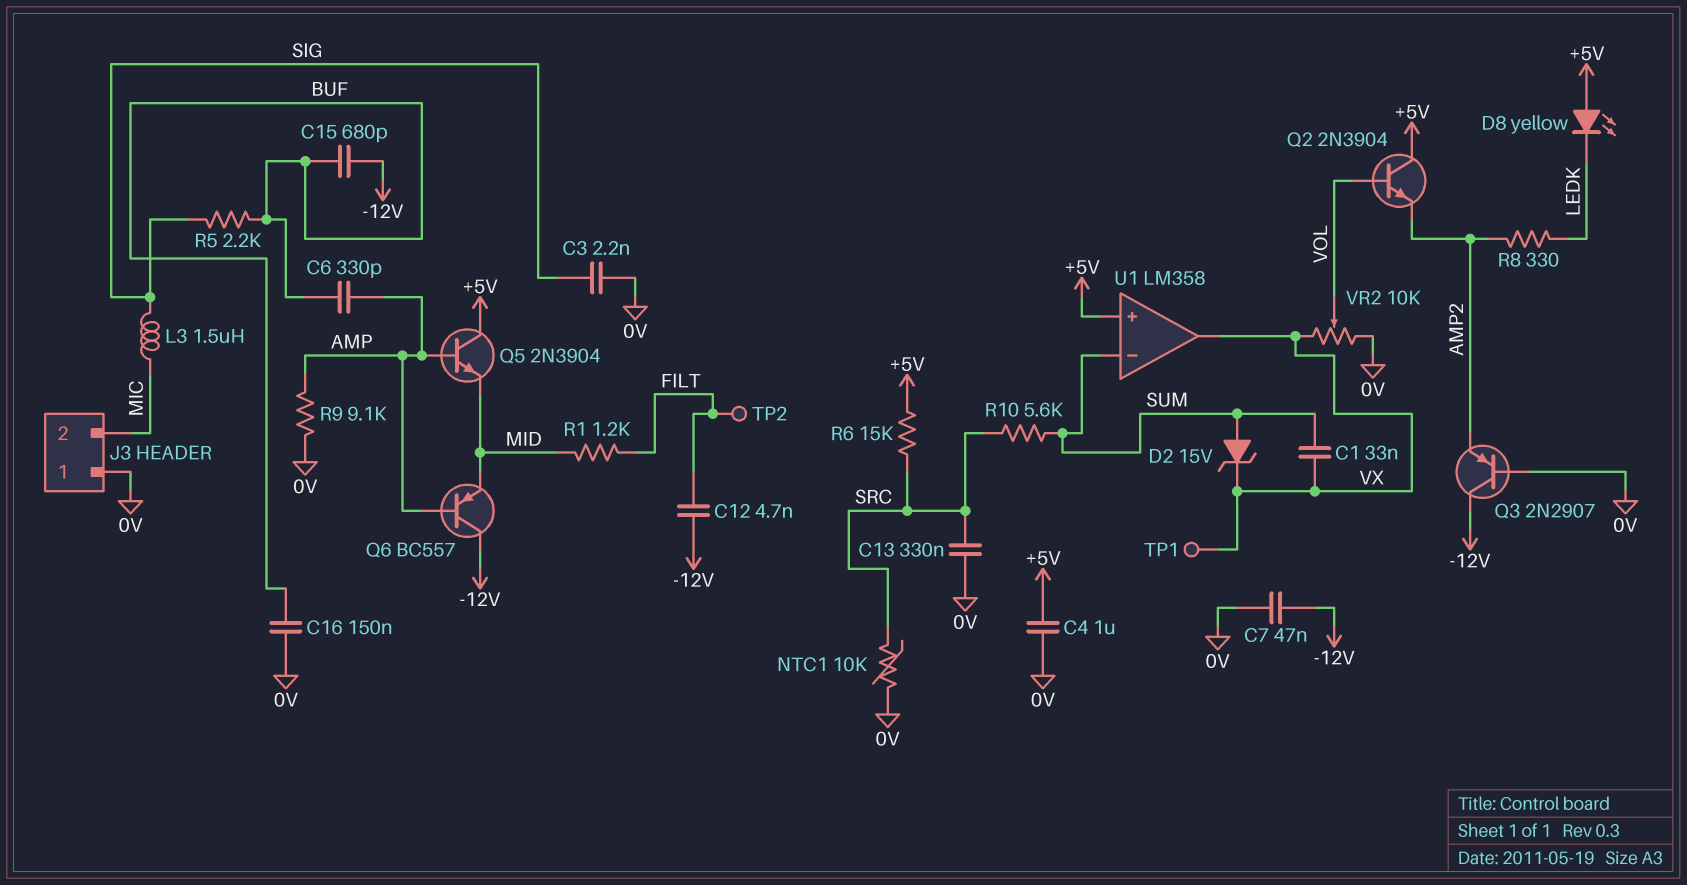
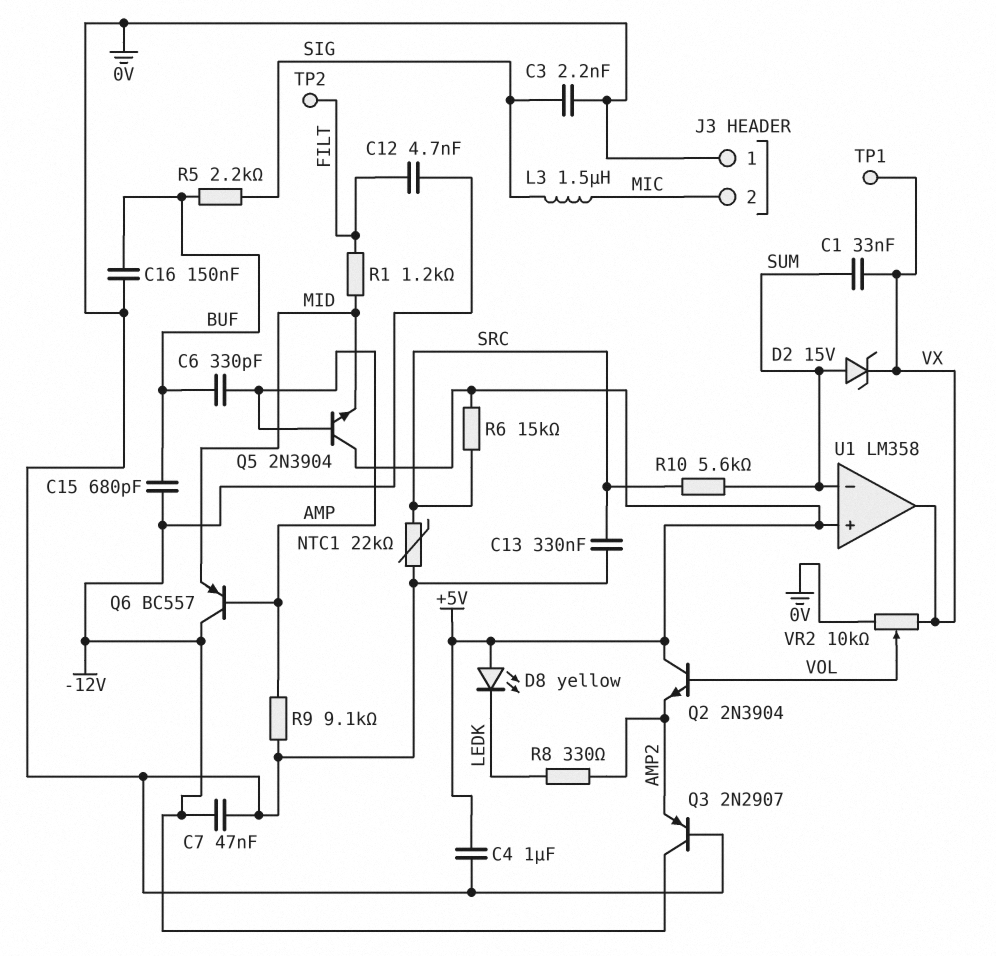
NTC1: 10k (0V, SRC) -> 22k (0V, SRC)

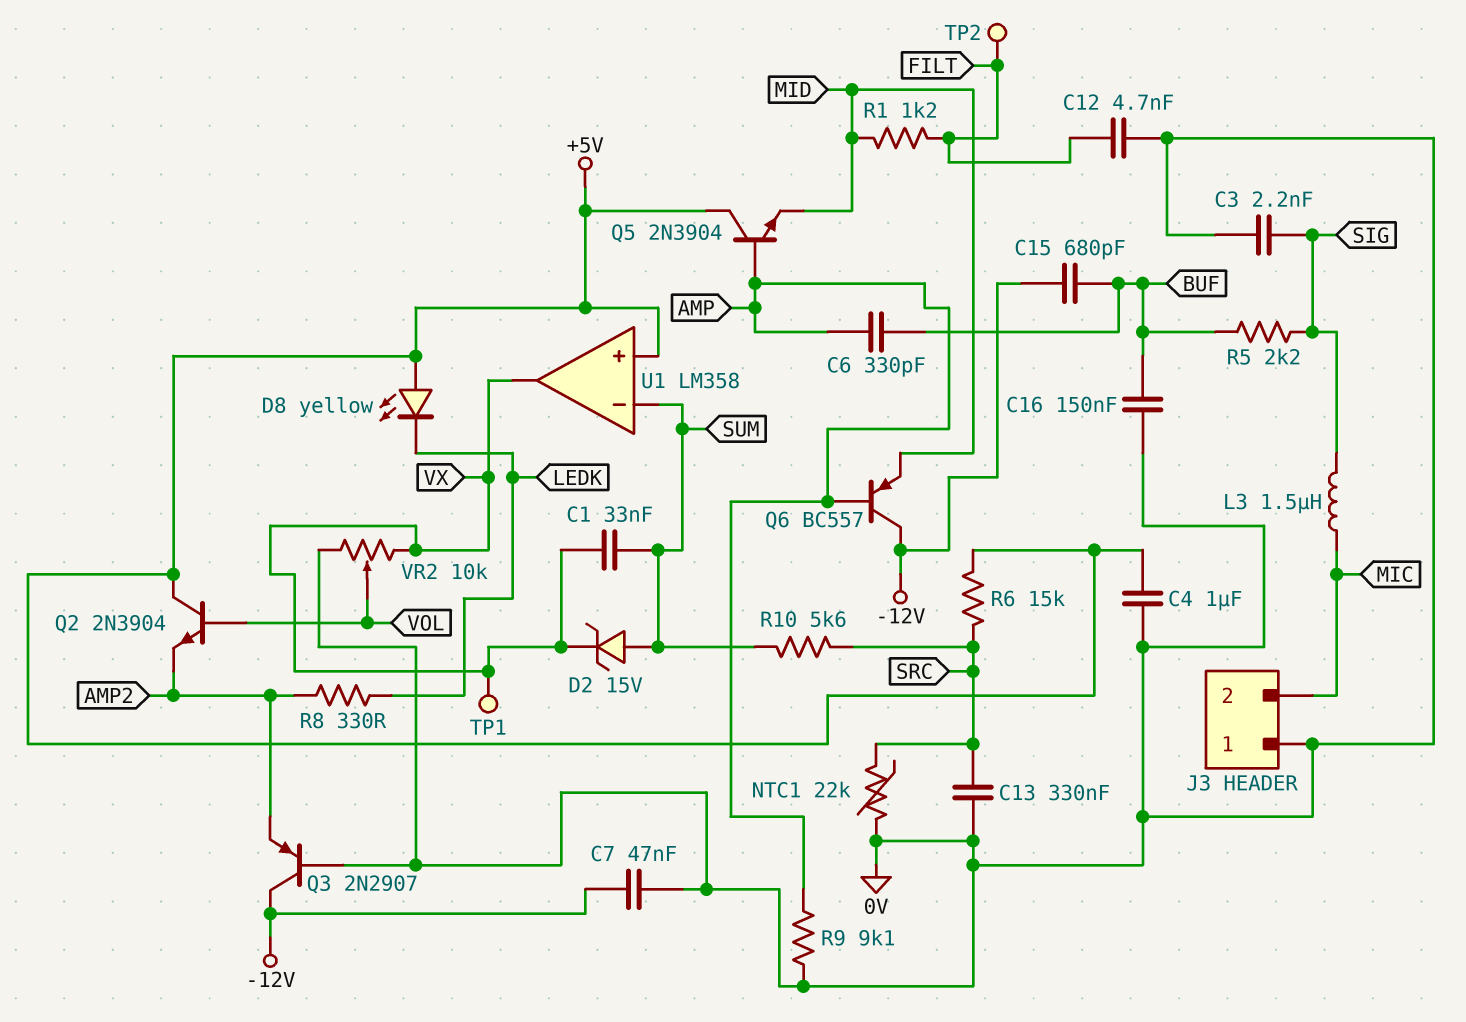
C12: 4.7nF (-12V, FILT) -> 4.7nF (0V, FILT)

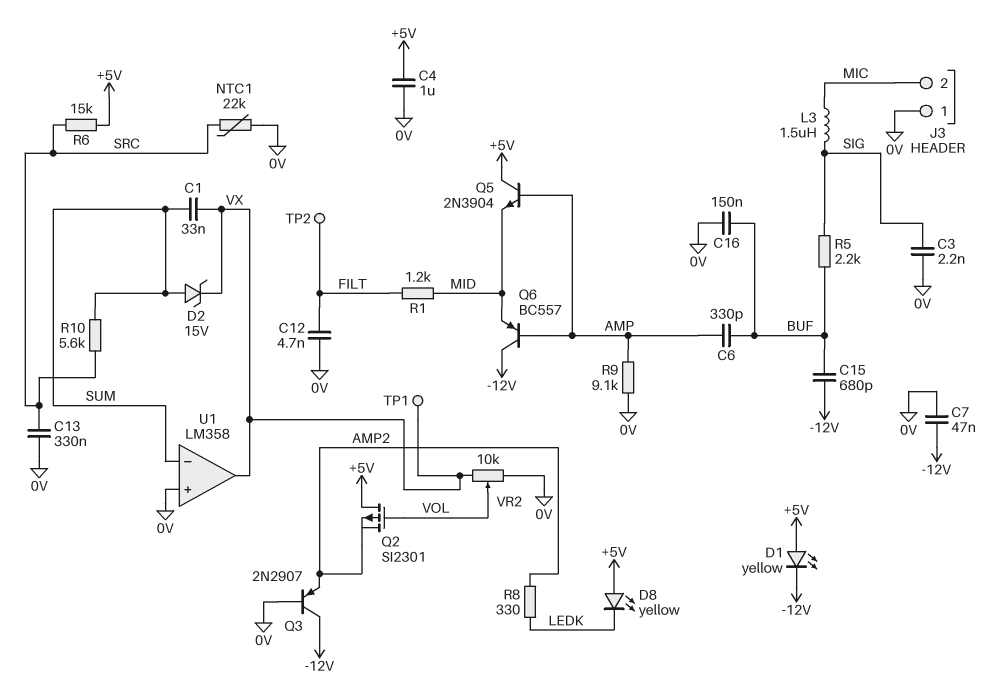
D1: none -> LED yellow (A +5V, K -12V)
Q2: NPN 2N3904 (B VOL, C +5V, E AMP2) -> PMOS SI2301 (G VOL, D +5V, S AMP2)
U1 pin in+: +5V -> 0V

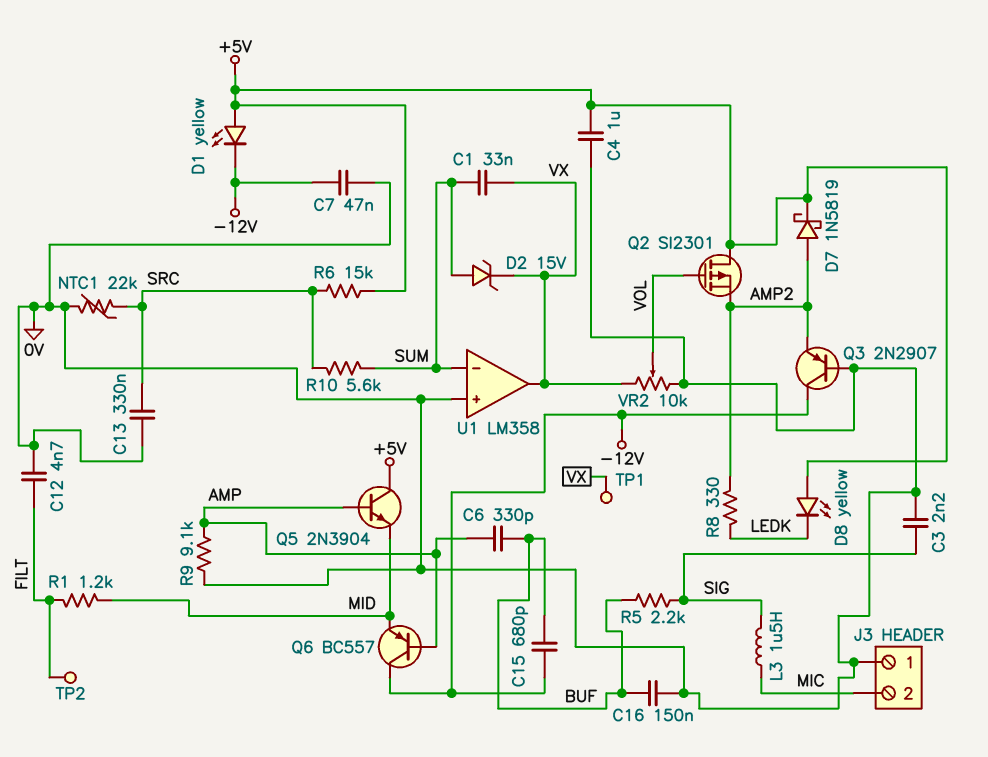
D7: none -> schottky 1N5819 (A AMP2, K +5V)

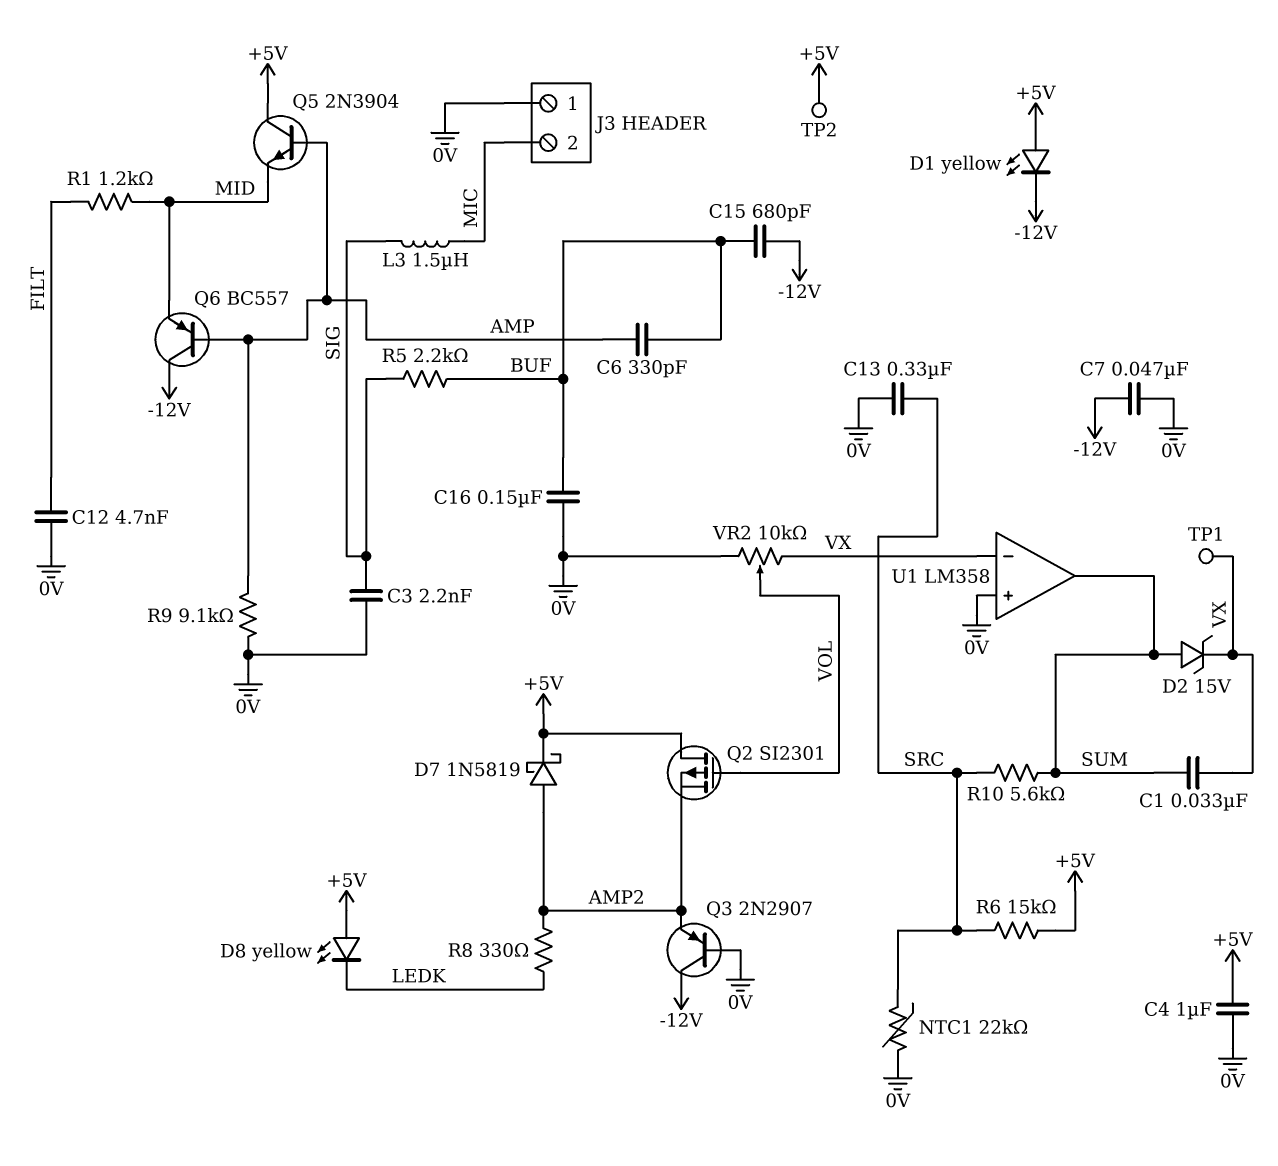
TP2: test point (FILT) -> test point (+5V)
U1 pin in-: SUM -> VX
U1 pin out: VX -> SUM

